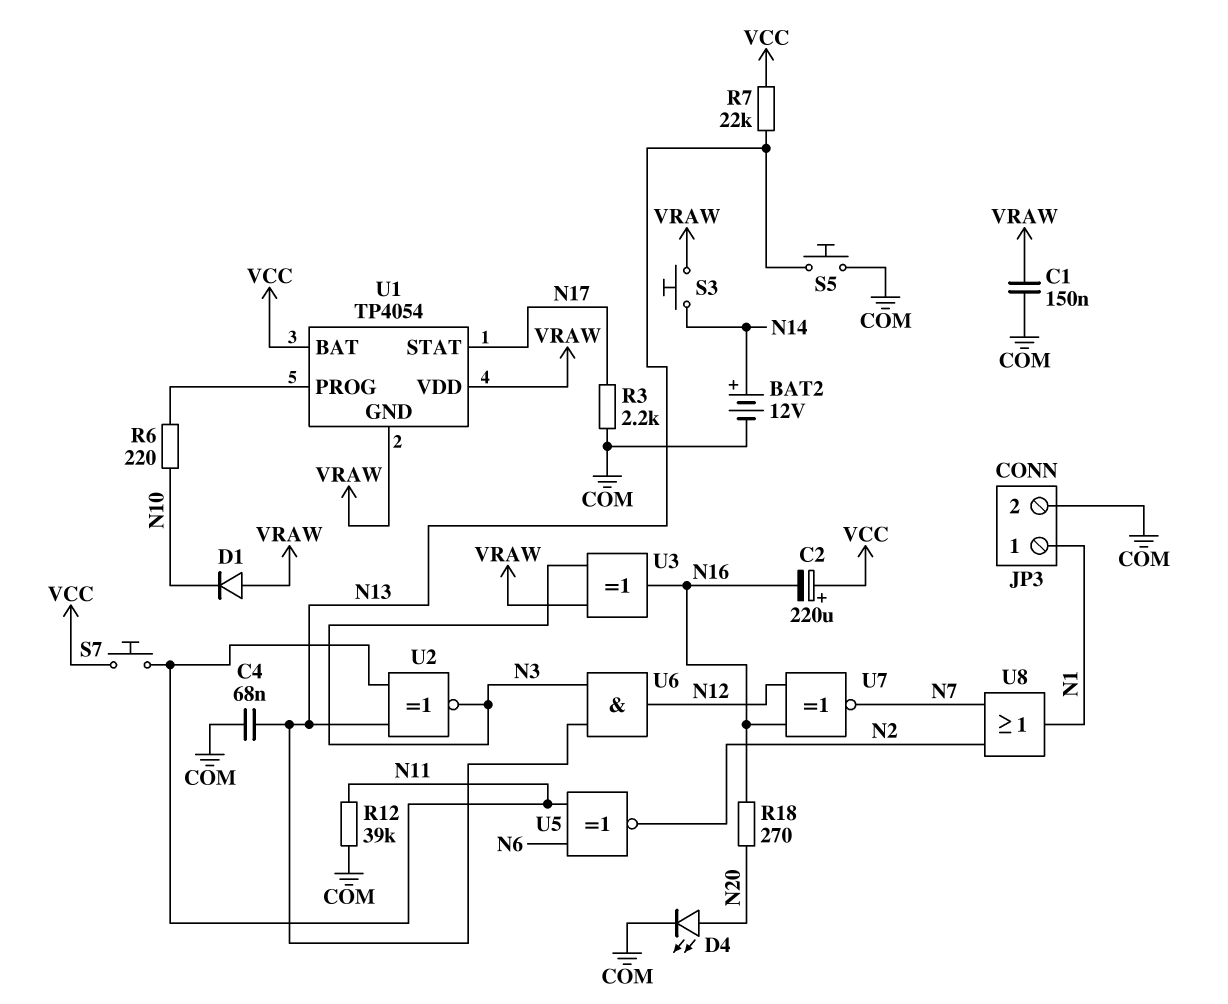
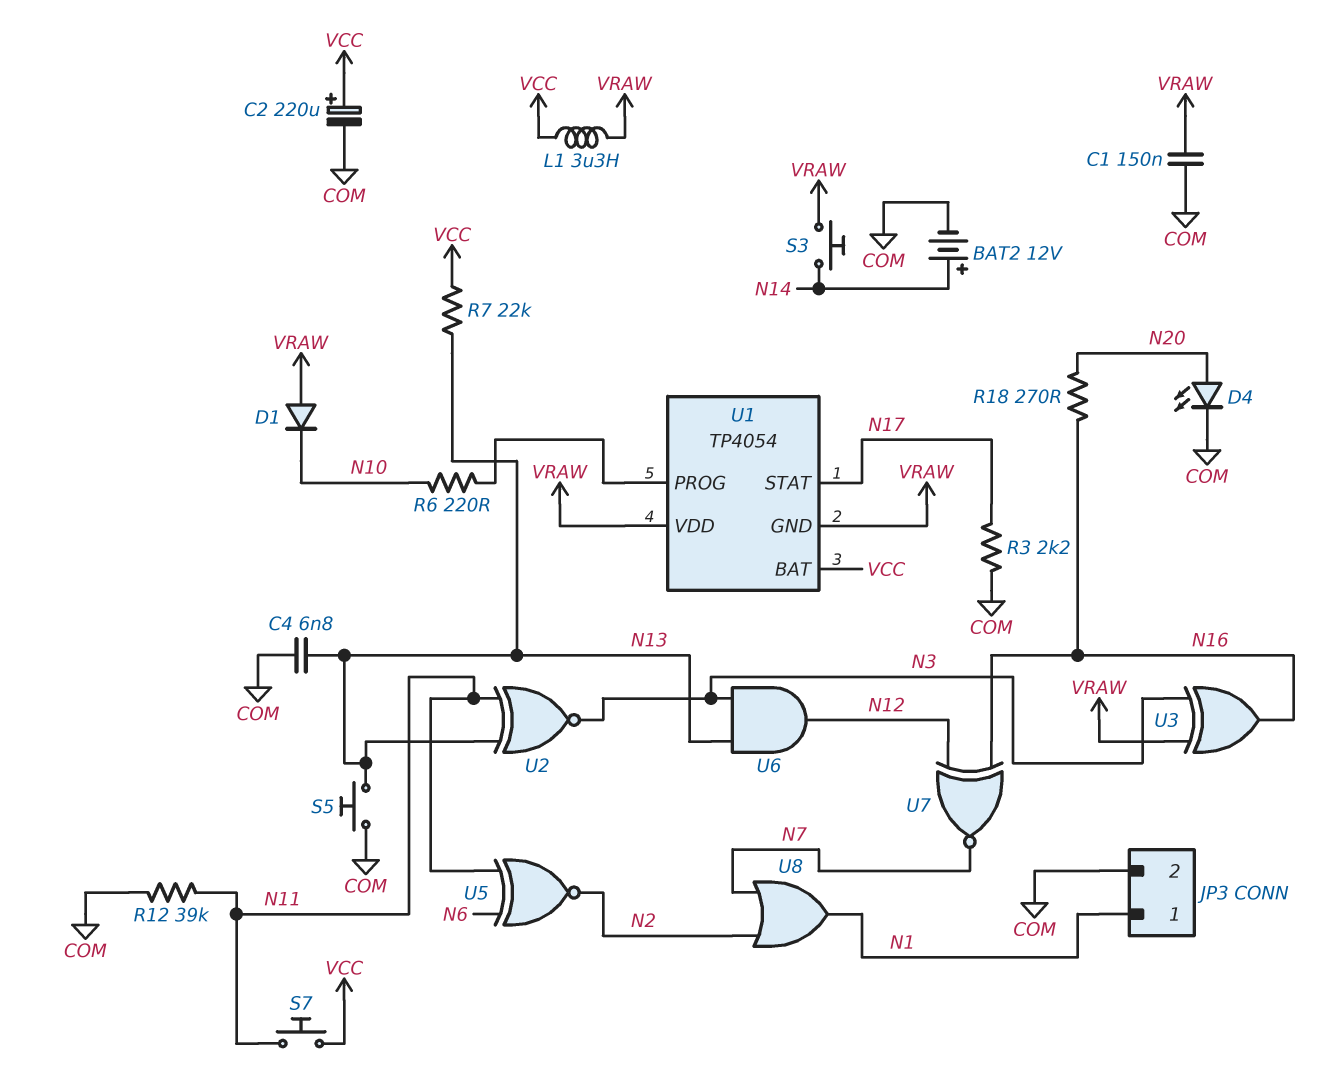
C2: 220uF (plus VCC, minus N16) -> 220uF (plus VCC, minus COM)
C4: 68nF (COM, N13) -> 6.8nF (COM, N13)
L1: none -> 3.3uH (VCC, VRAW)

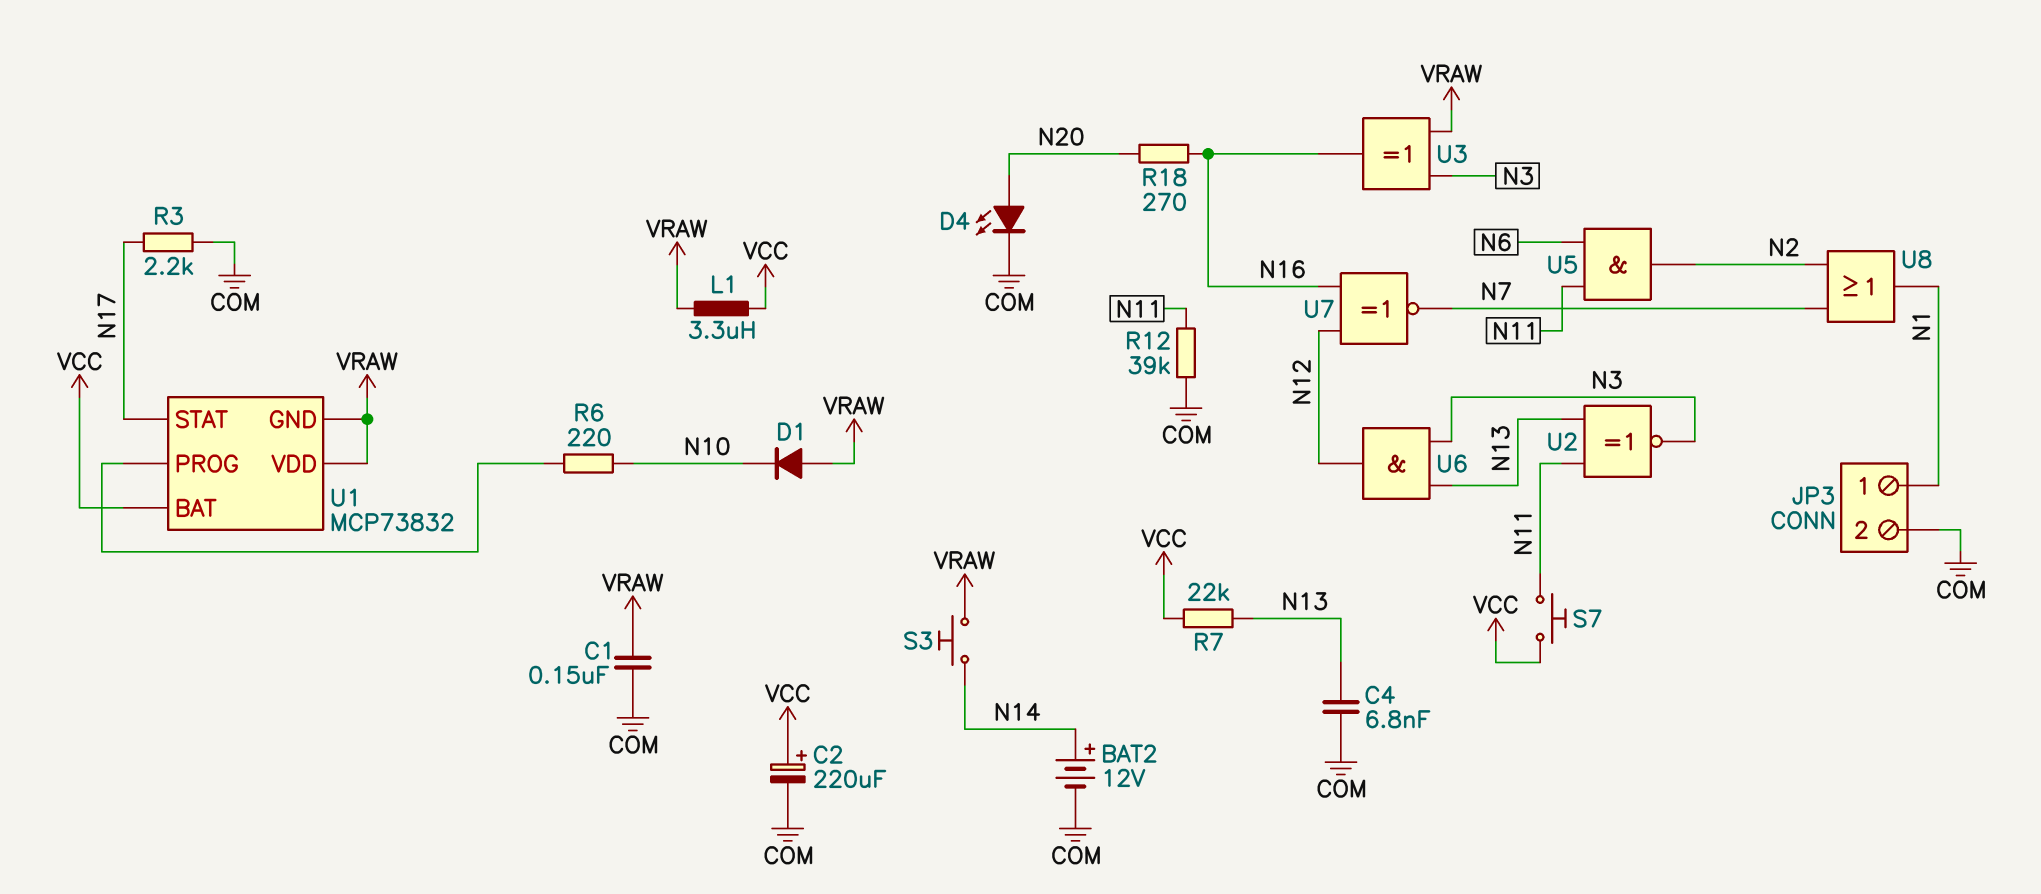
S5: button (COM, N13) -> none
U1: TP4054 -> MCP73832
U5: XNOR (in N6, in N11, out N2) -> AND (in N6, in N11, out N2)

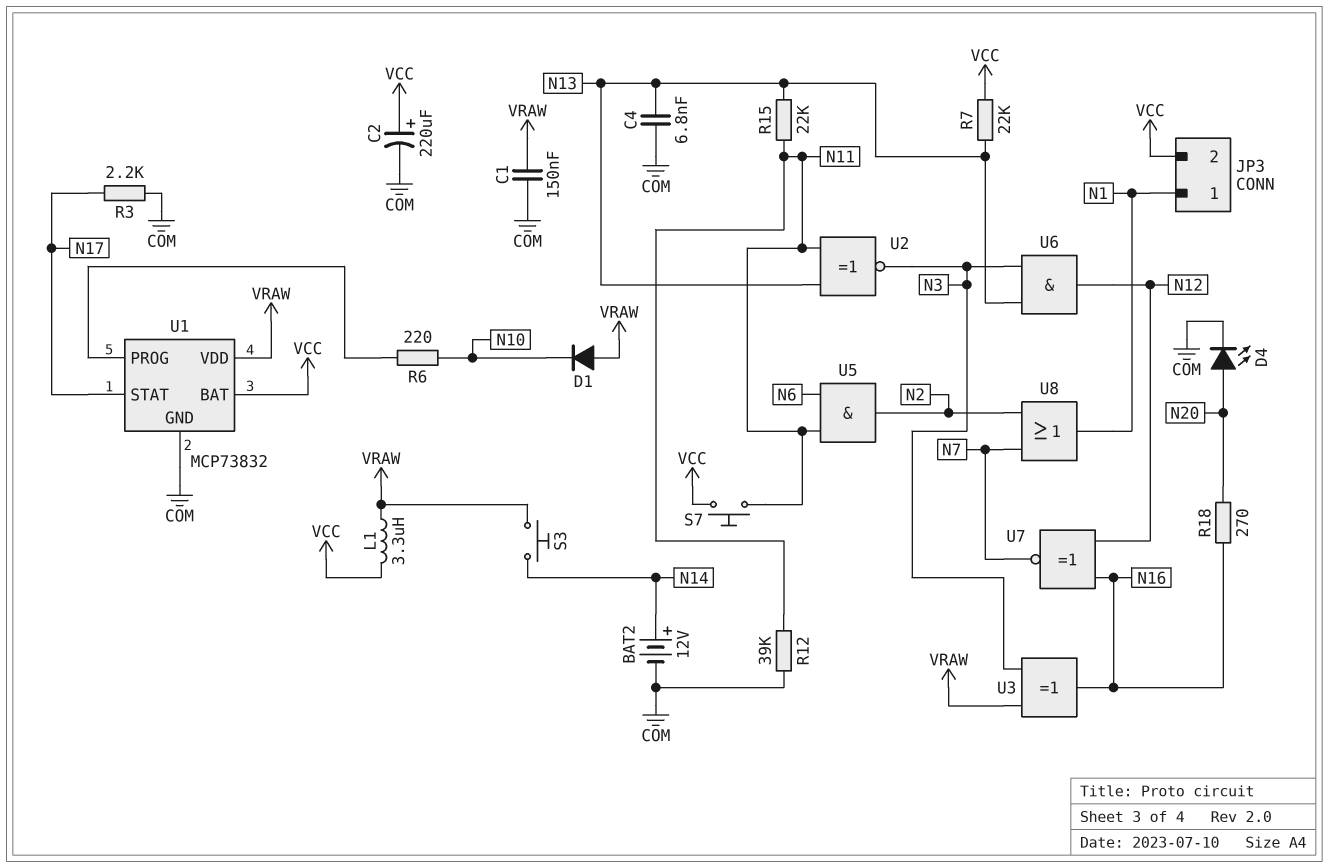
JP3 pin 2: COM -> VCC
R15: none -> 22k (N11, N13)
U1 pin GND: VRAW -> COM

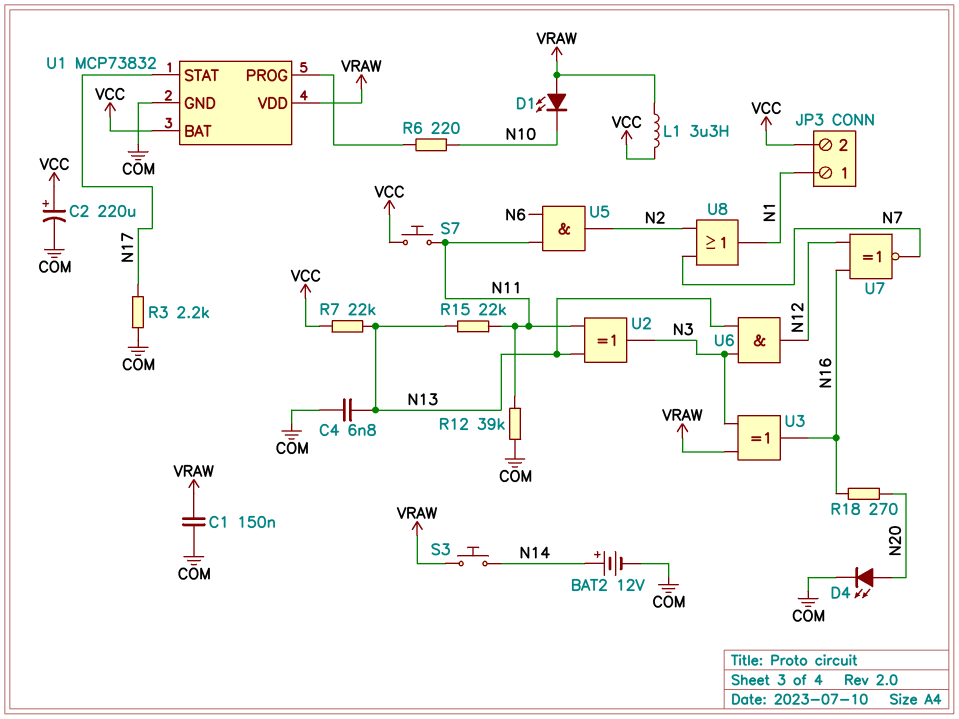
D1: diode (A VRAW, K N10) -> LED (A VRAW, K N10)
U2: XNOR (in N11, in N13, out N3) -> XOR (in N11, in N13, out N3)

